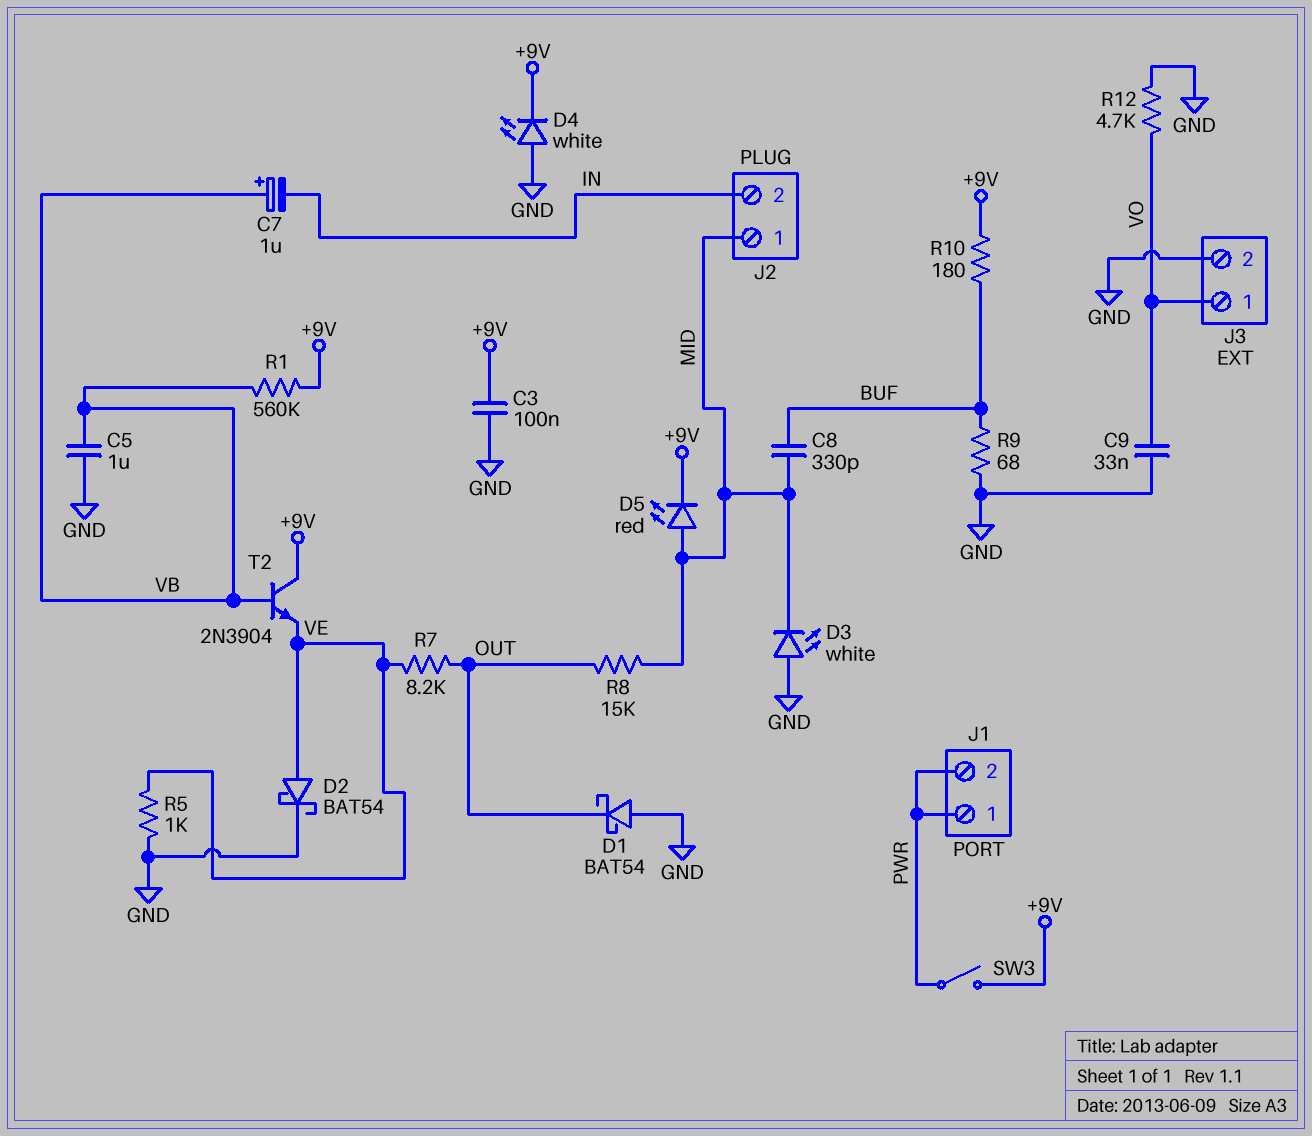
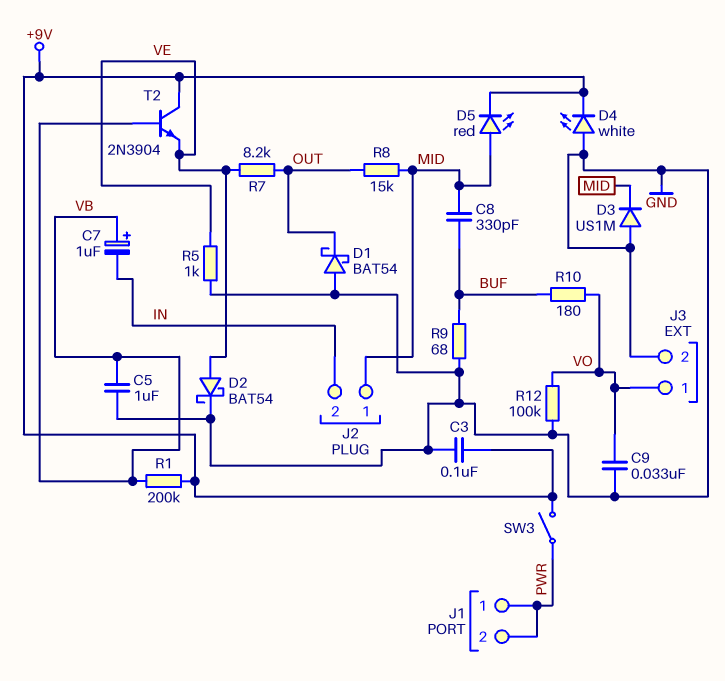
D3: LED white (A GND, K MID) -> diode US1M (A GND, K MID)
R1: 560k (+9V, VB) -> 200k (+9V, VB)
R10: 180 (+9V, BUF) -> 180 (BUF, VO)
R12: 4.7k (GND, VO) -> 100k (GND, VO)

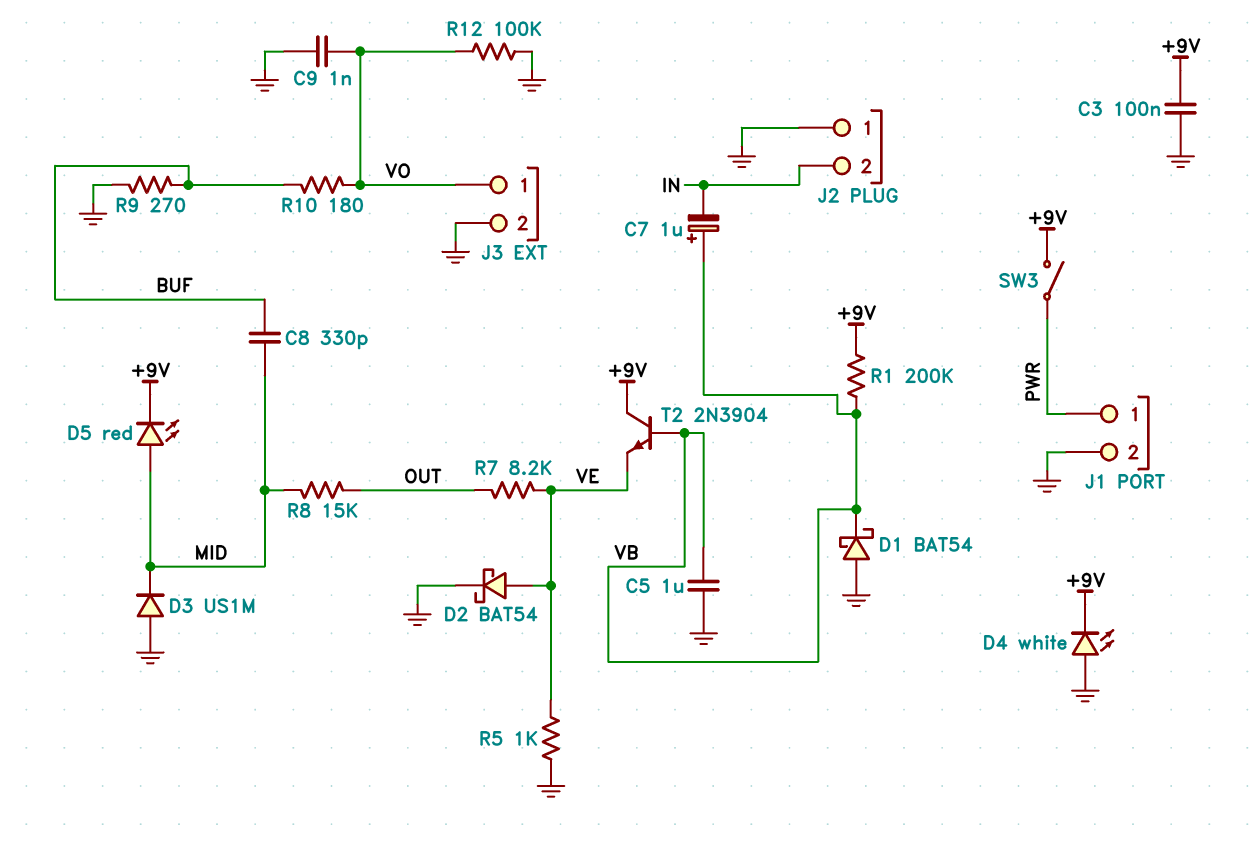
C9: 33nF (GND, VO) -> 1nF (GND, VO)
D1: schottky BAT54 (A GND, K OUT) -> schottky BAT54 (A GND, K VB)
J1 pin 2: PWR -> GND
J2 pin 1: MID -> GND
R9: 68 (BUF, GND) -> 270 (BUF, GND)

